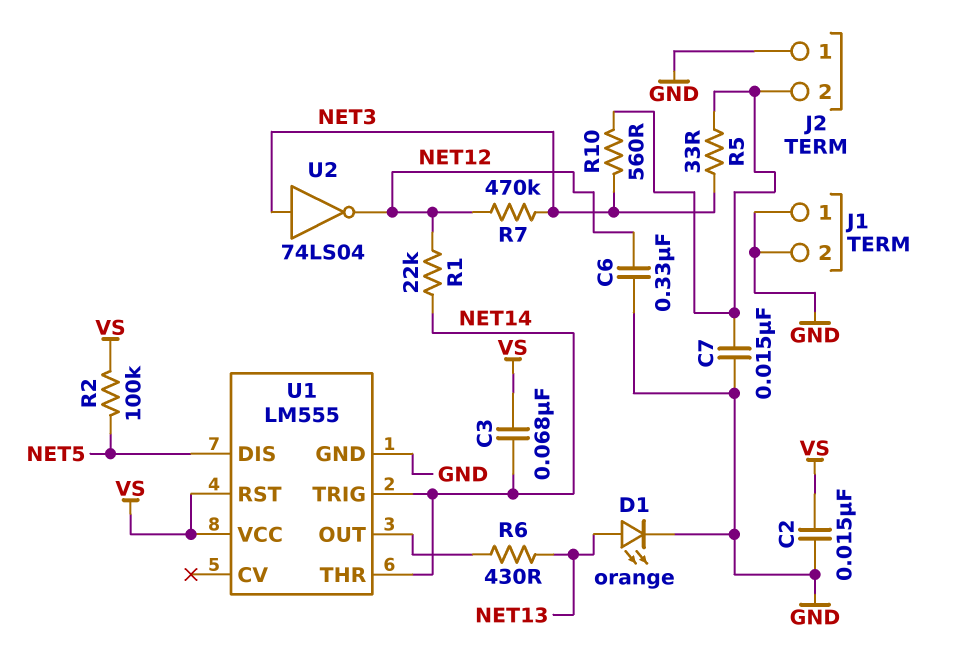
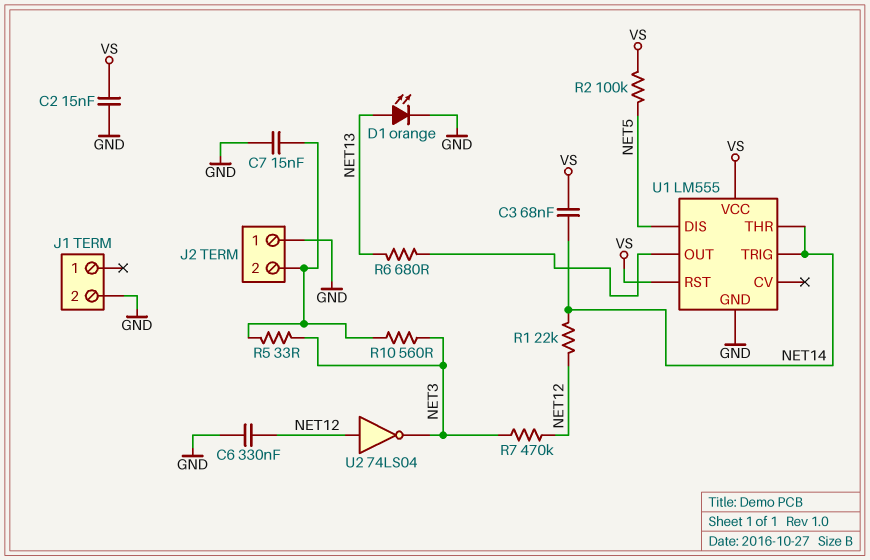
J1 pin 1: GND -> none
R6: 430 (NET13, U1/OUT) -> 680 (NET13, U1/OUT)
U2: NOT 74LS04 (in NET3, out NET12) -> NOT 74LS04 (in NET12, out NET3)

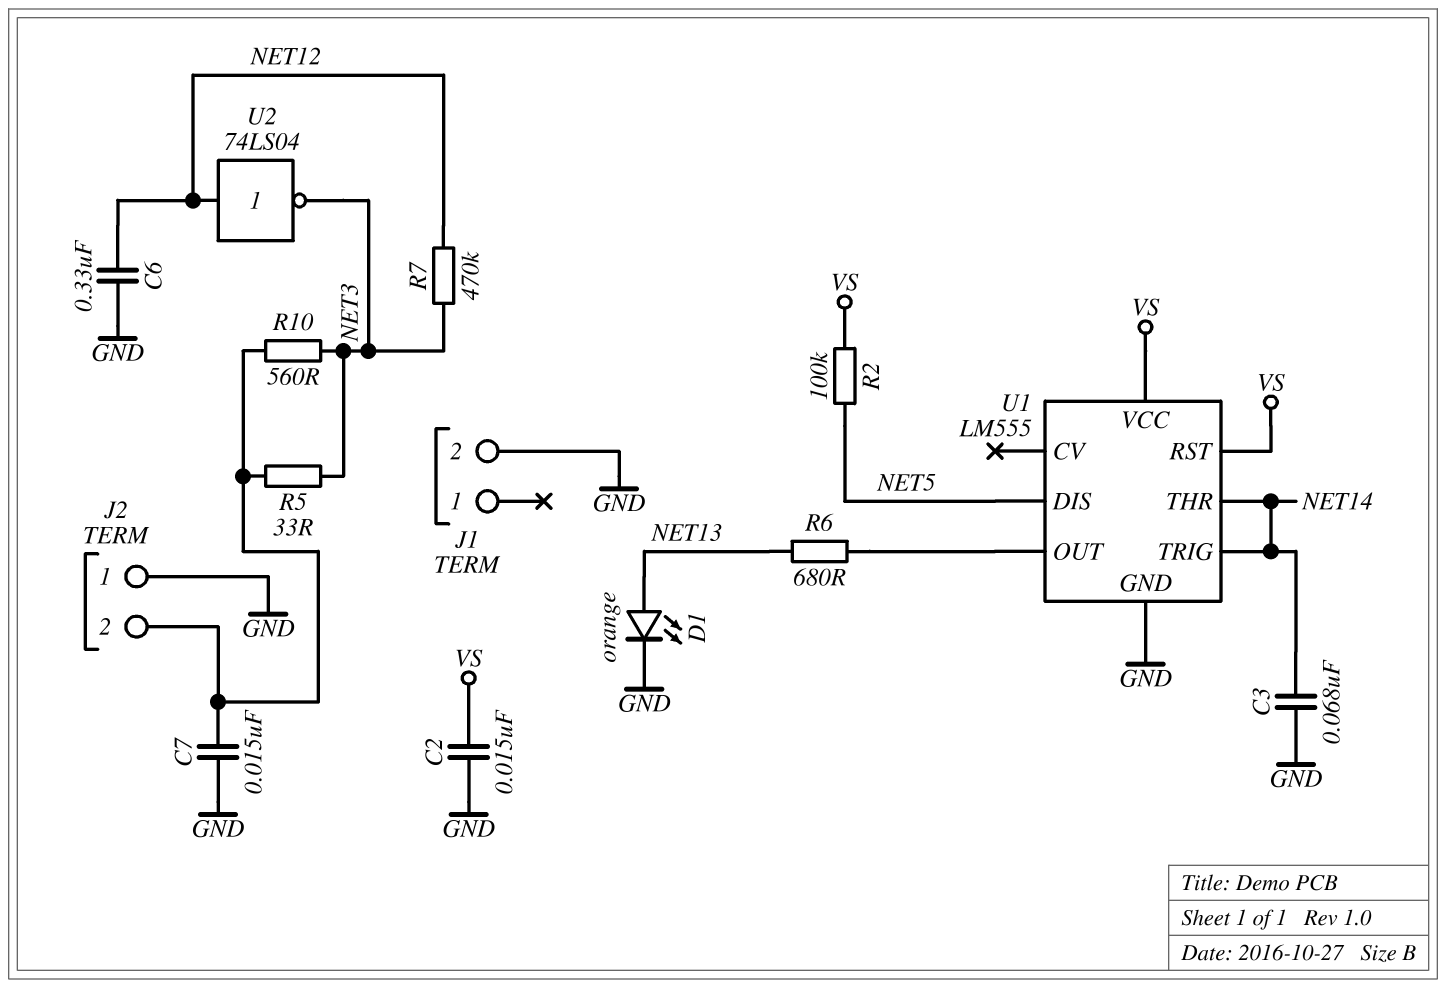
C3: 68nF (NET14, VS) -> 68nF (GND, NET14)
R1: 22k (NET12, NET14) -> none

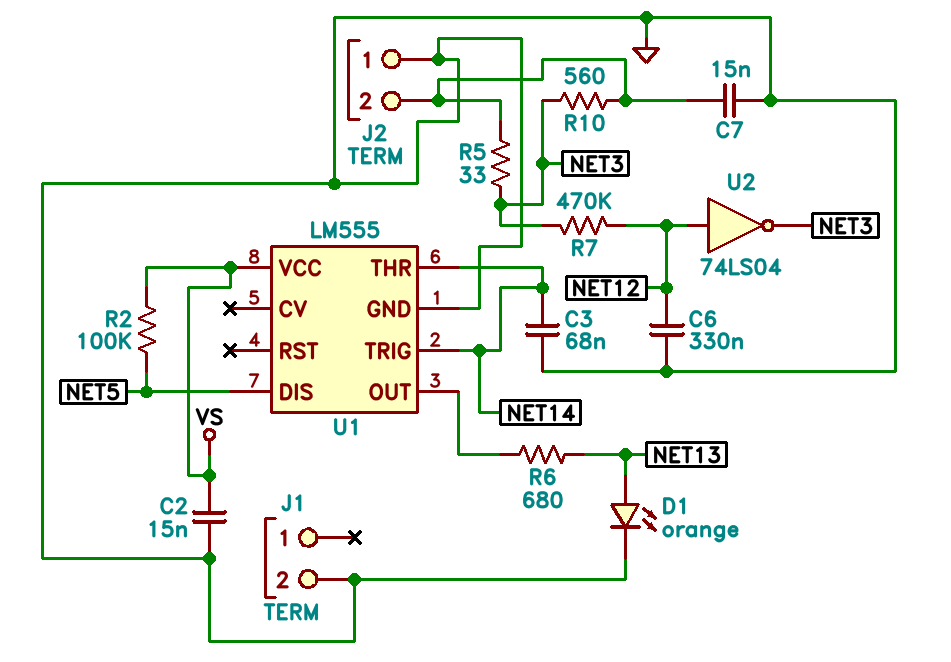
U1 pin RST: VS -> none

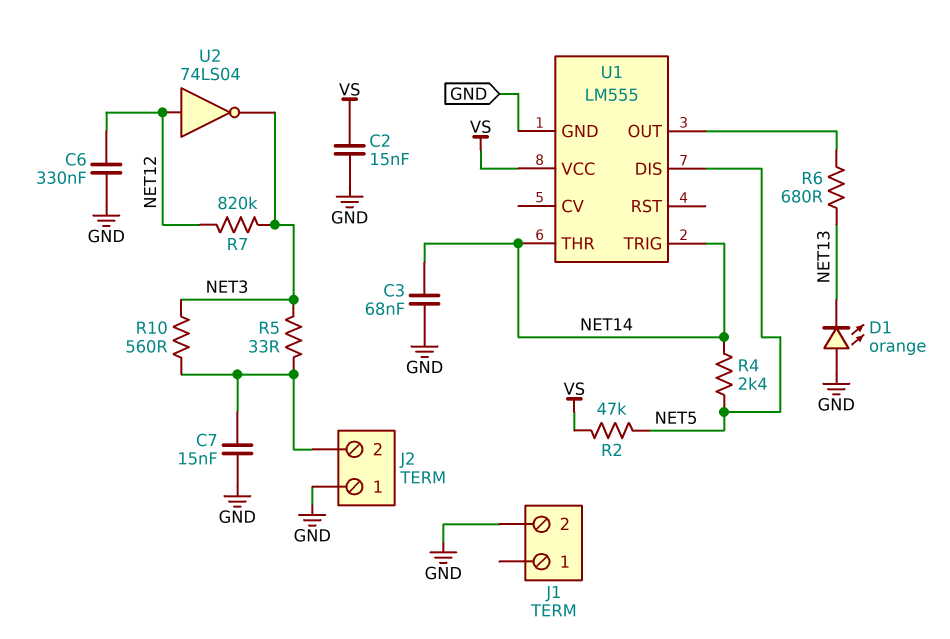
D1: LED orange (A NET13, K GND) -> LED orange (A GND, K NET13)
R2: 100k (NET5, VS) -> 47k (NET5, VS)
R4: none -> 2.4k (NET5, NET14)
R7: 470k (NET3, NET12) -> 820k (NET3, NET12)

